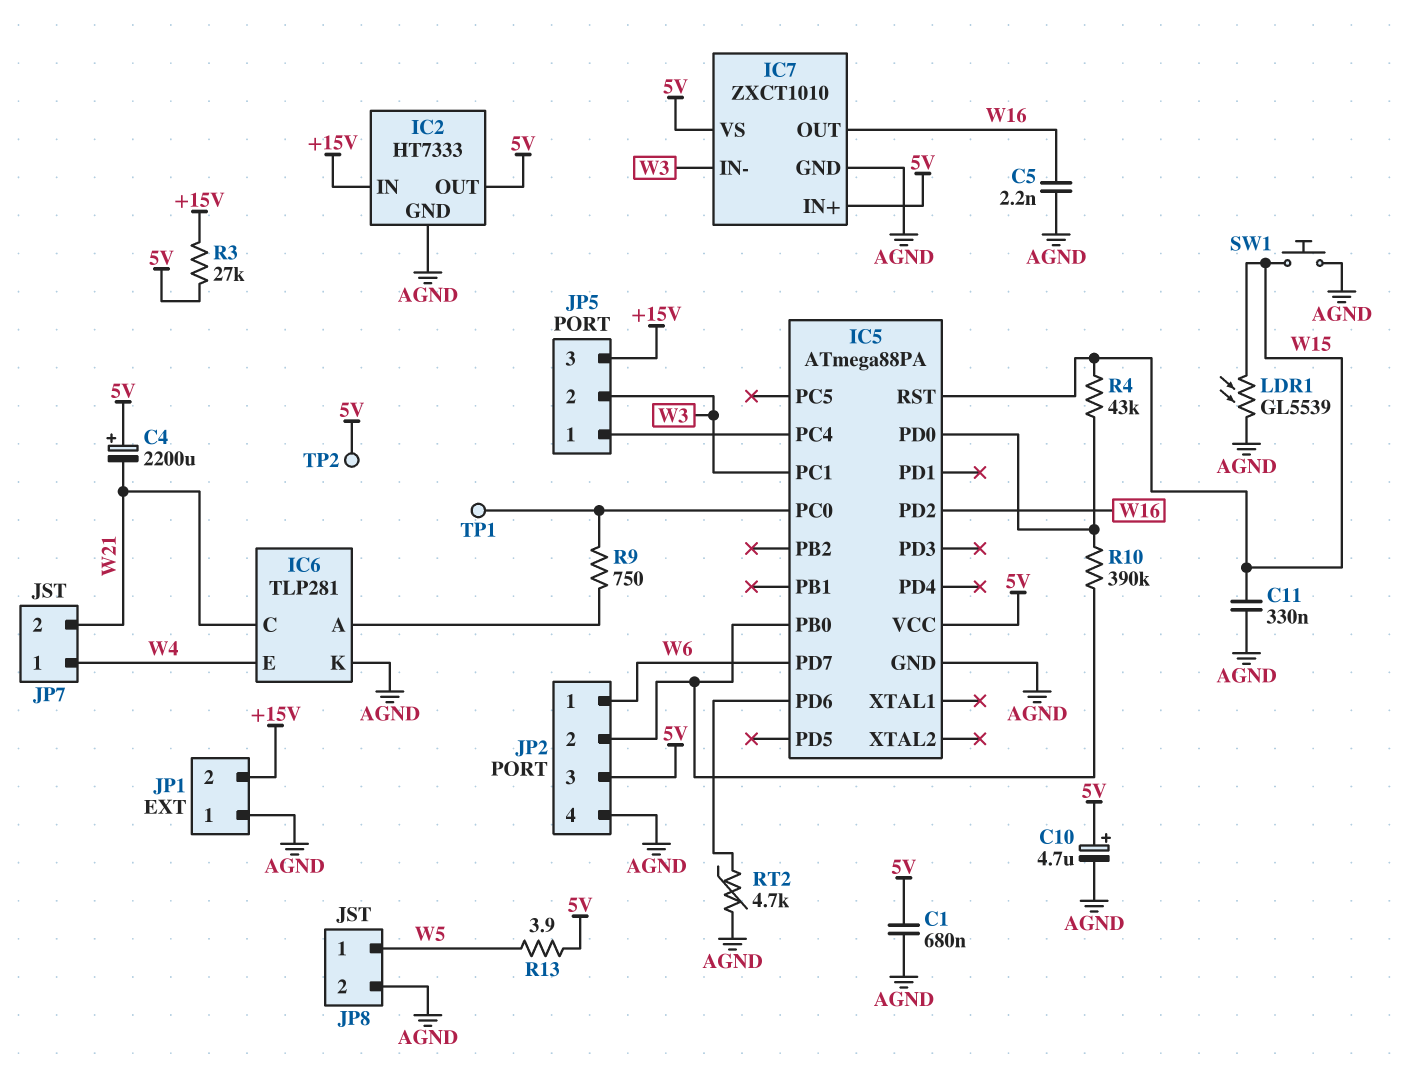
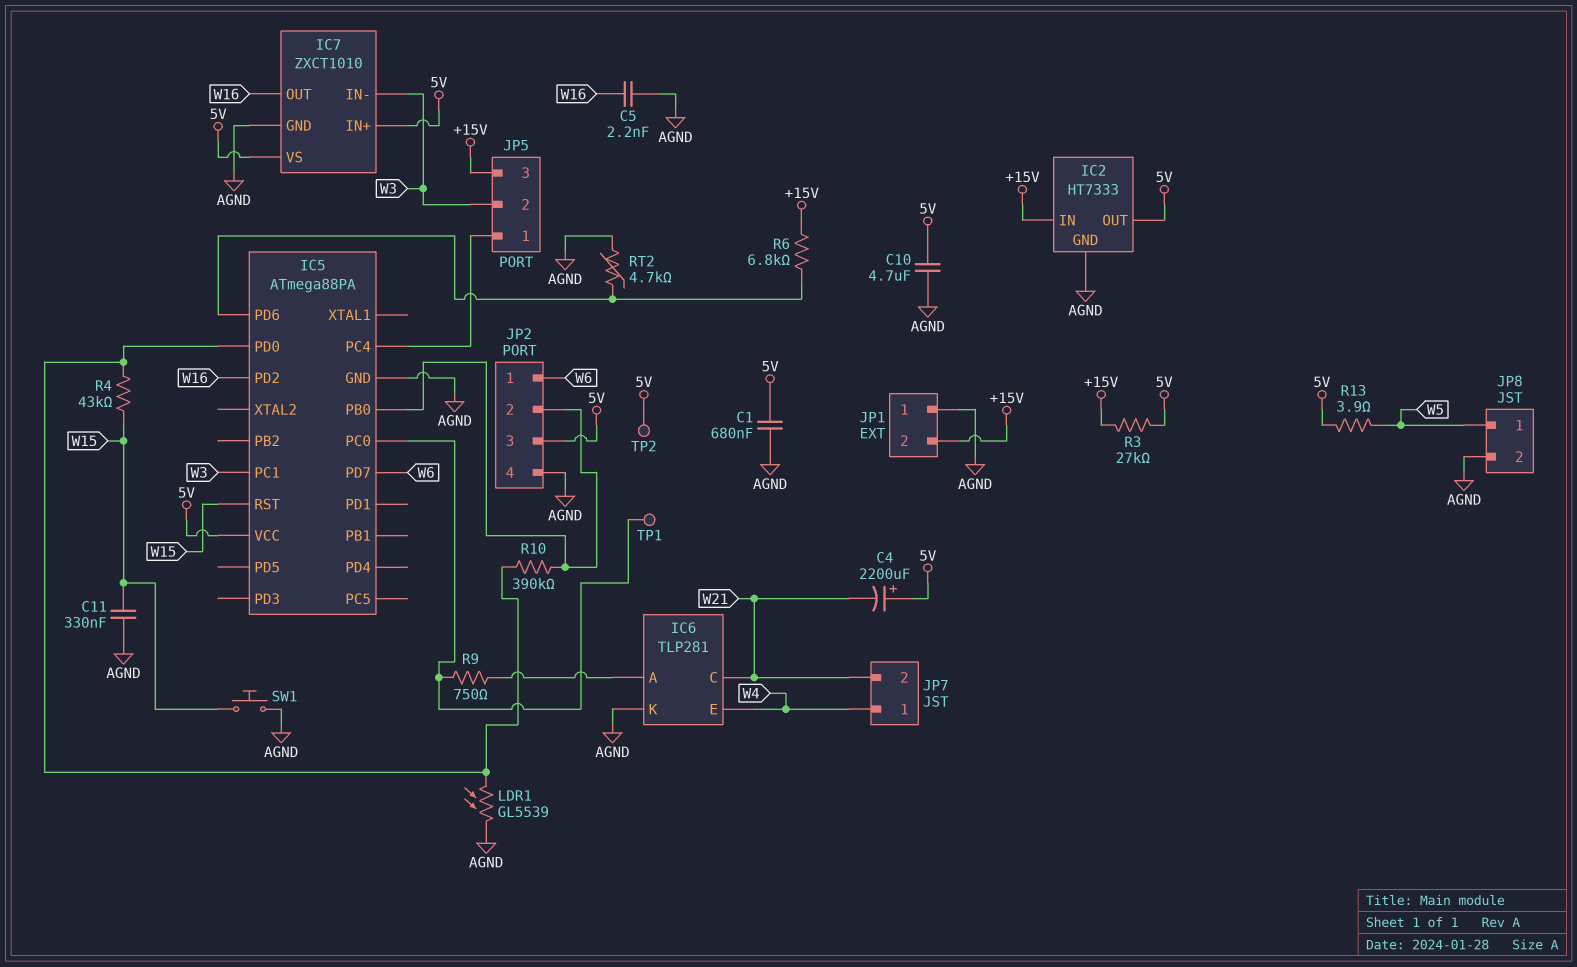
C10: 4.7uF (plus 5V, minus AGND) -> 4.7uF (5V, AGND)
LDR1: GL5539 (AGND, W15) -> GL5539 (AGND, IC5/PD0)
R6: none -> 6.8k (+15V, IC5/PD6)

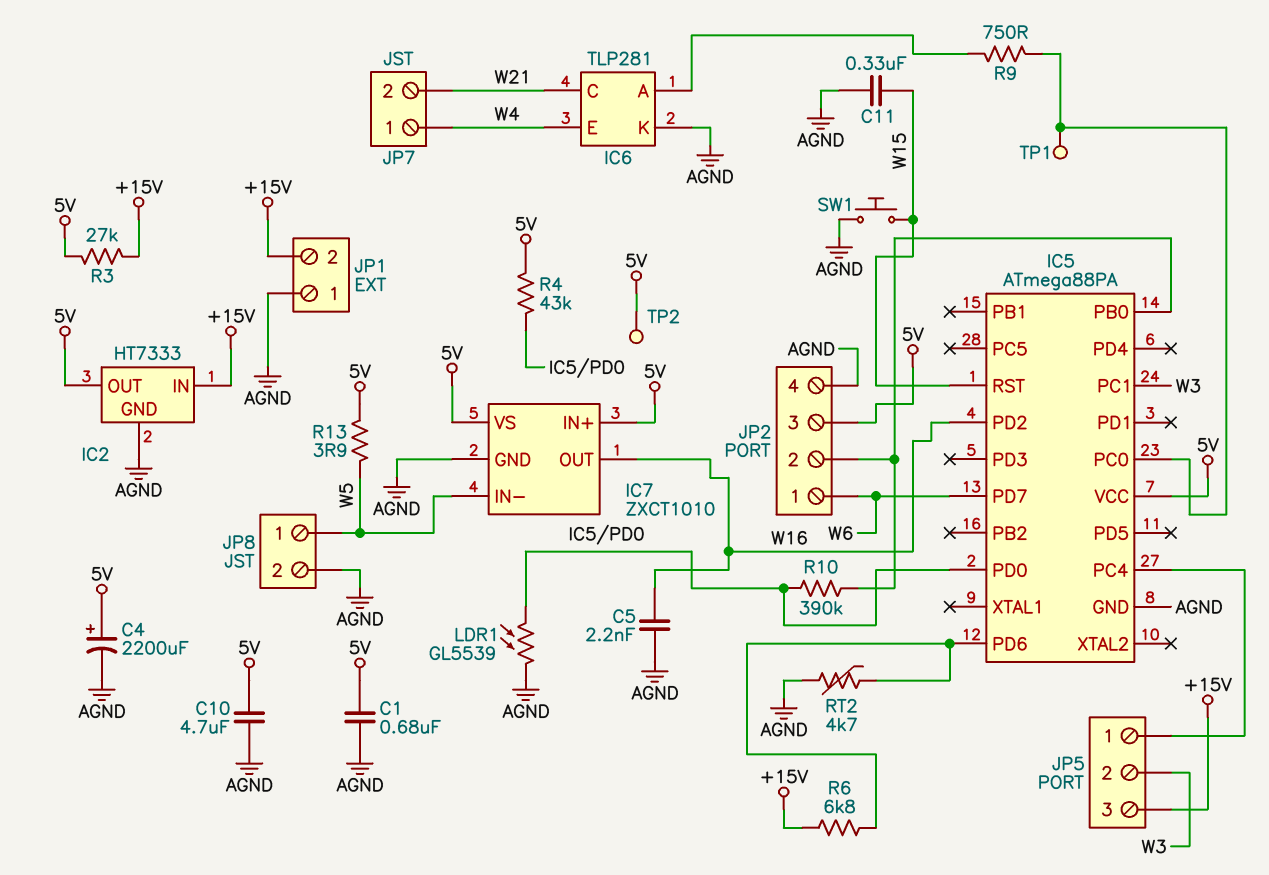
C4: 2200uF (plus 5V, minus W21) -> 2200uF (plus 5V, minus AGND)
IC7 pin IN-: W3 -> W5
R4: 43k (IC5/PD0, W15) -> 43k (5V, IC5/PD0)

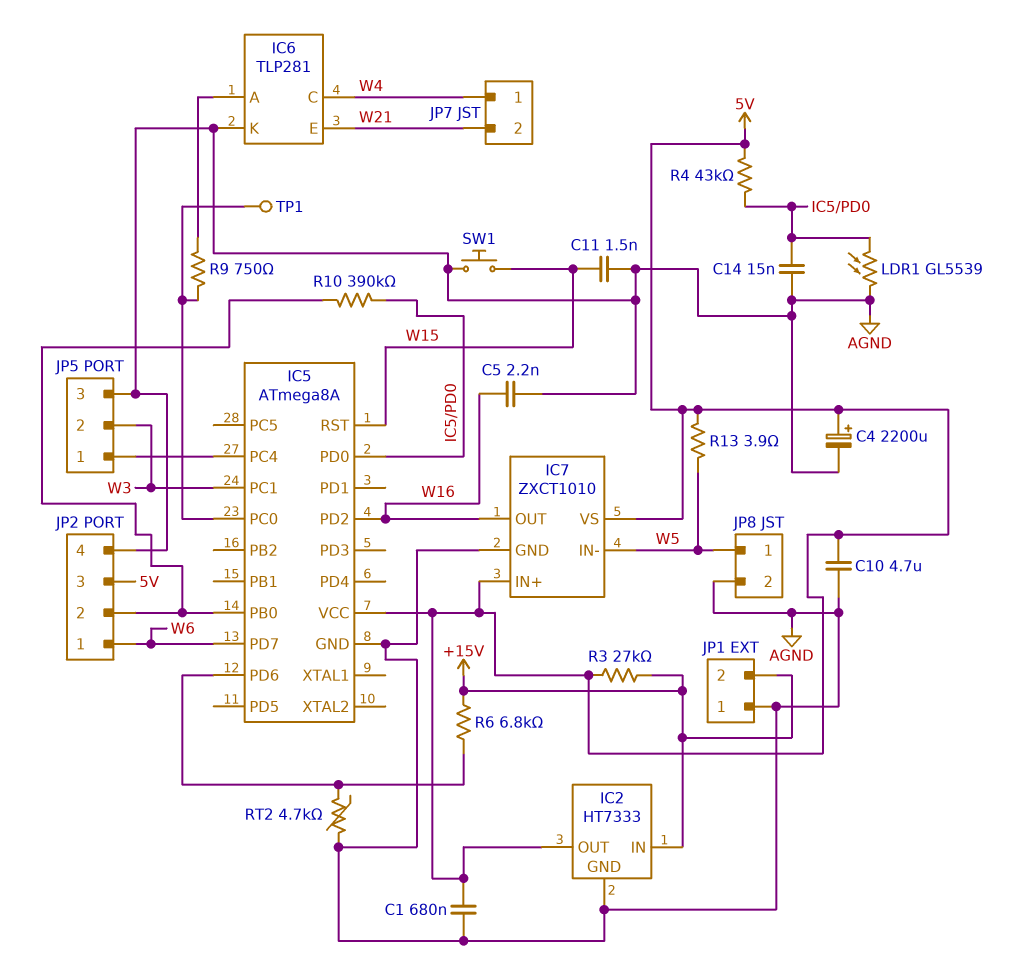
C11: 330nF (AGND, W15) -> 1.5nF (AGND, W15)
C14: none -> 15nF (AGND, IC5/PD0)
IC5: ATmega88PA -> ATmega8A
IC6 pin C: W21 -> W4
IC6 pin E: W4 -> W21
JP5 pin 3: +15V -> AGND
TP2: test point (5V) -> none

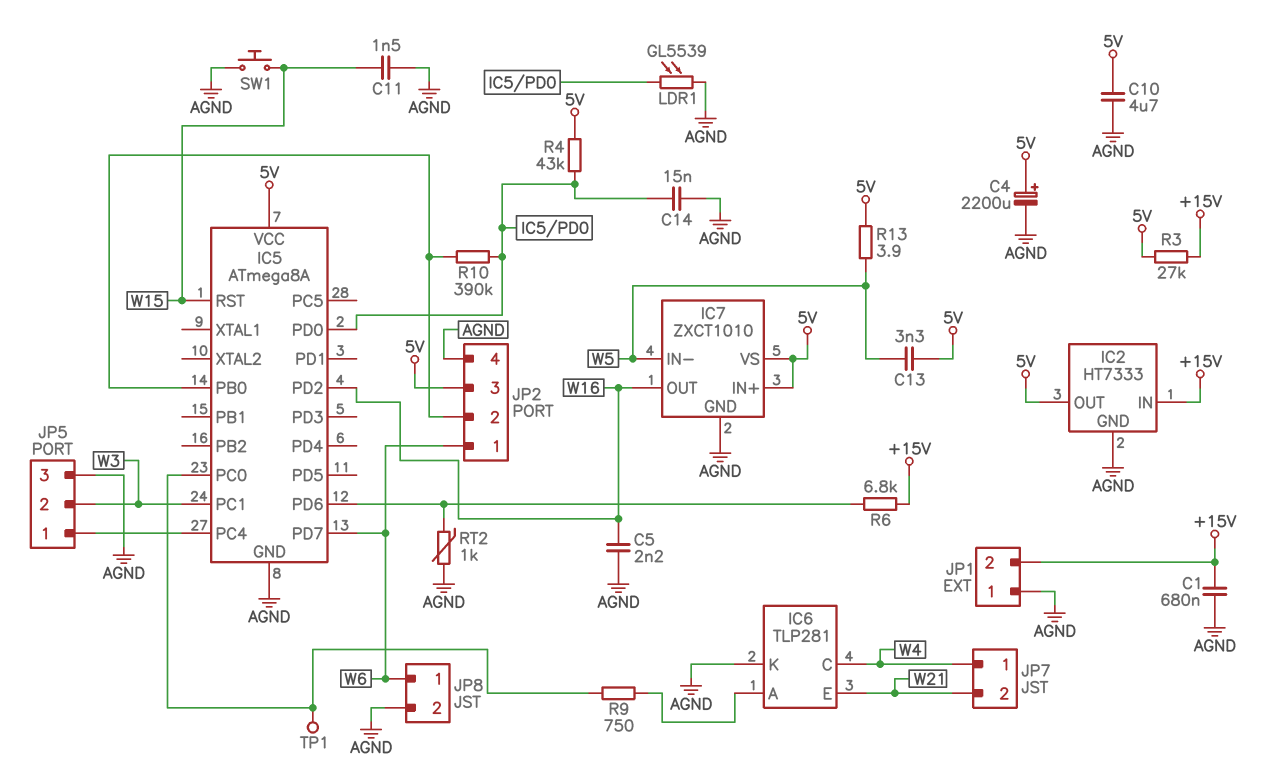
C1: 680nF (5V, AGND) -> 680nF (+15V, AGND)
C13: none -> 3.3nF (5V, W5)
JP8 pin 1: W5 -> W6
RT2: 4.7k (AGND, IC5/PD6) -> 1k (AGND, IC5/PD6)

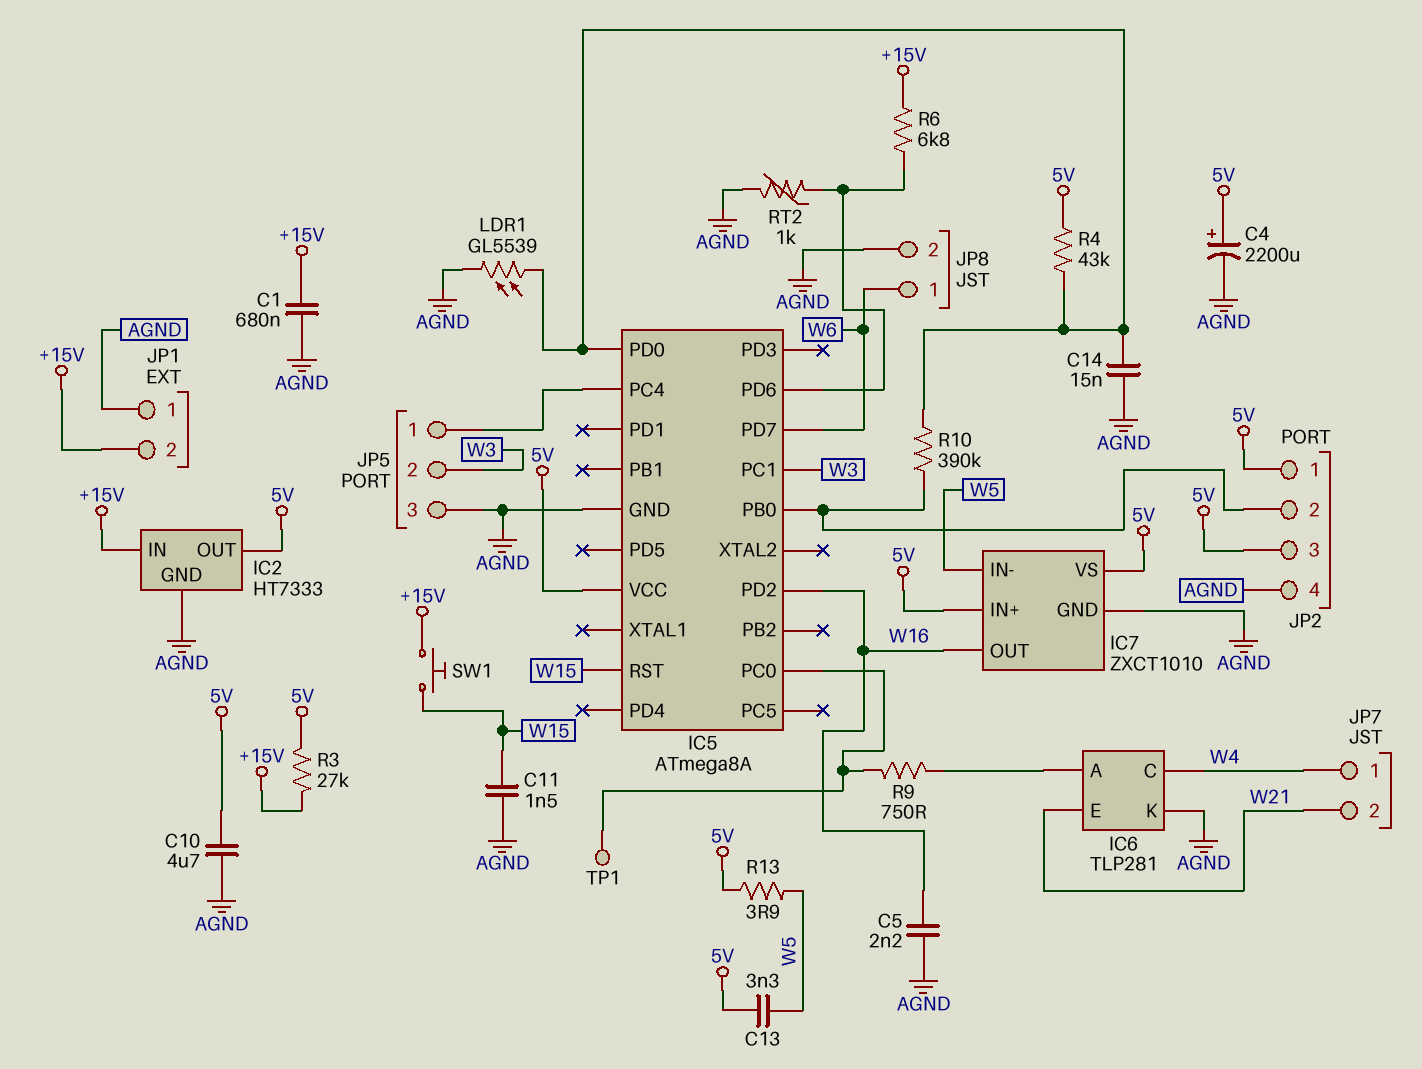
JP2 pin 1: W6 -> 5V
SW1: button (AGND, W15) -> button (+15V, W15)

